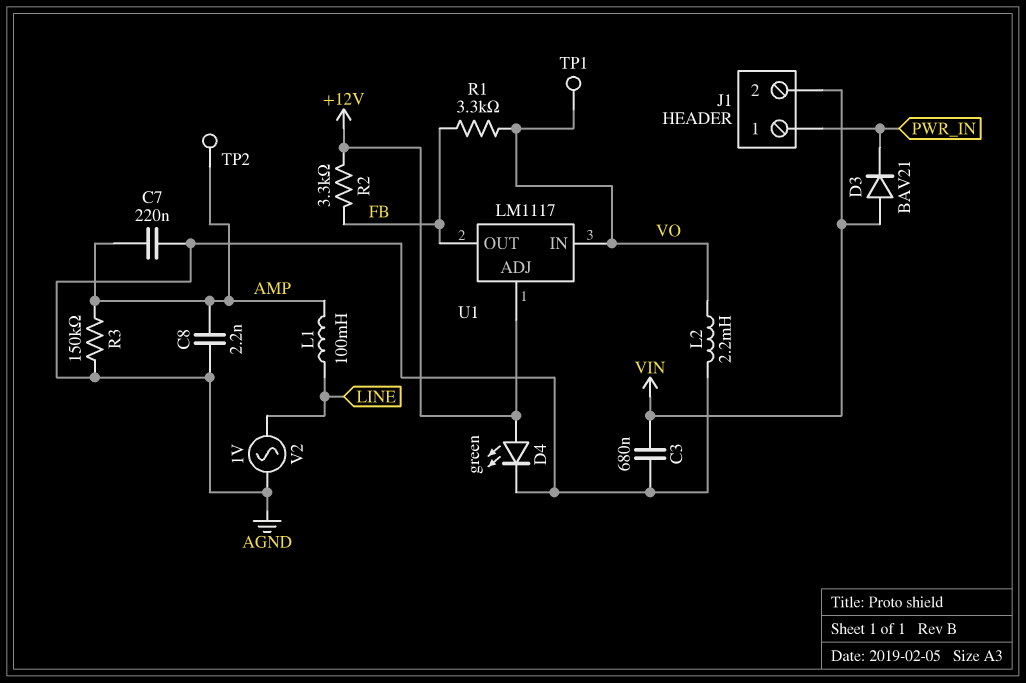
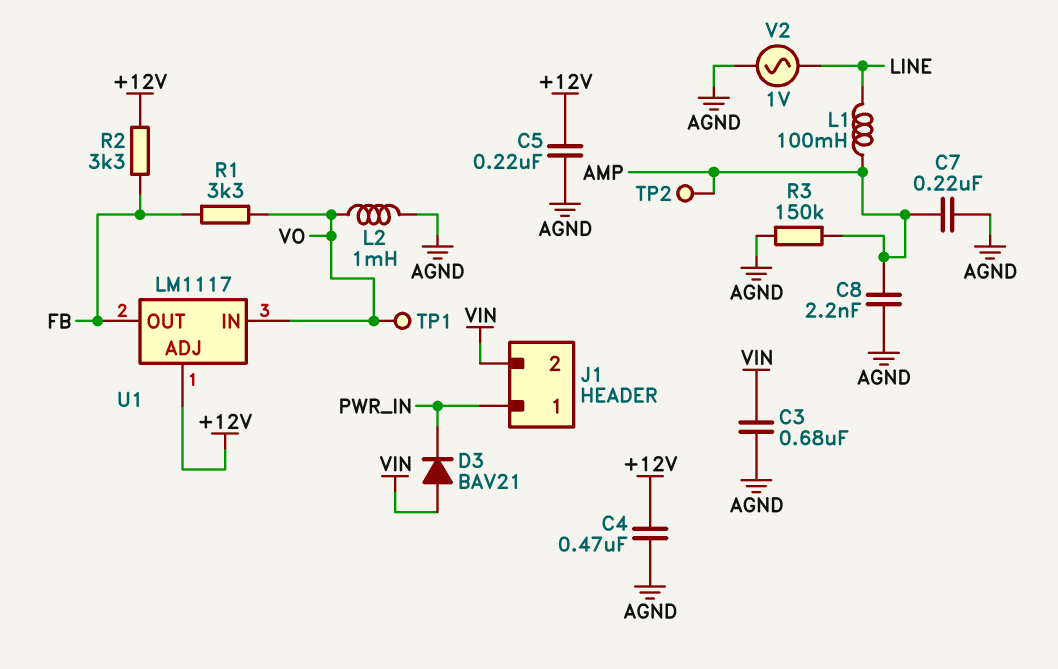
C4: none -> 470nF (+12V, AGND)
C5: none -> 220nF (+12V, AGND)
D4: LED green (A +12V, K AGND) -> none
L2: 2.2mH (AGND, VO) -> 1mH (AGND, VO)

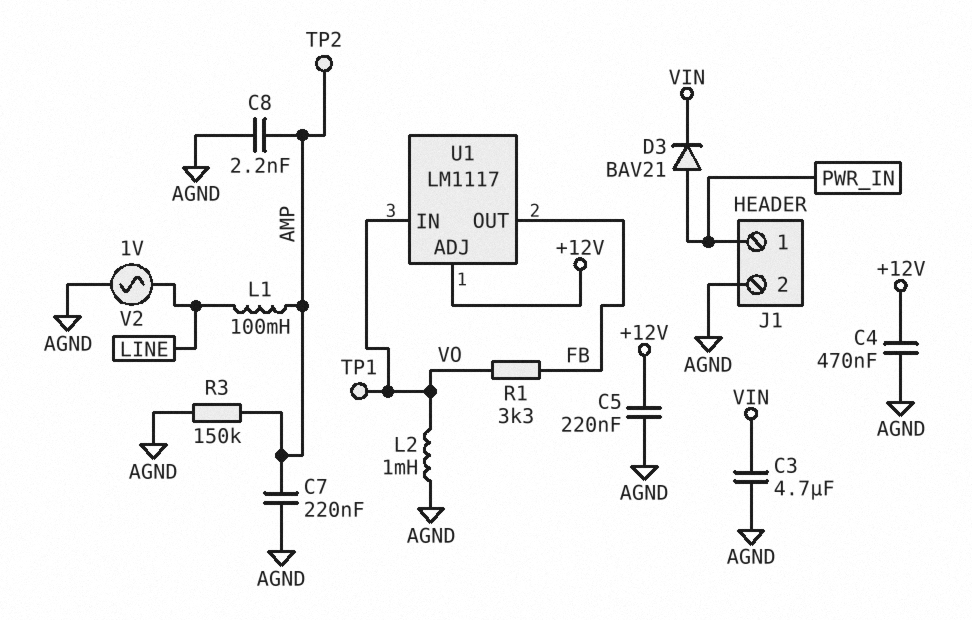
C3: 680nF (AGND, VIN) -> 4.7uF (AGND, VIN)
D3: diode BAV21 (A VIN, K PWR_IN) -> diode BAV21 (A PWR_IN, K VIN)
J1 pin 2: VIN -> AGND
R2: 3.3k (+12V, FB) -> none

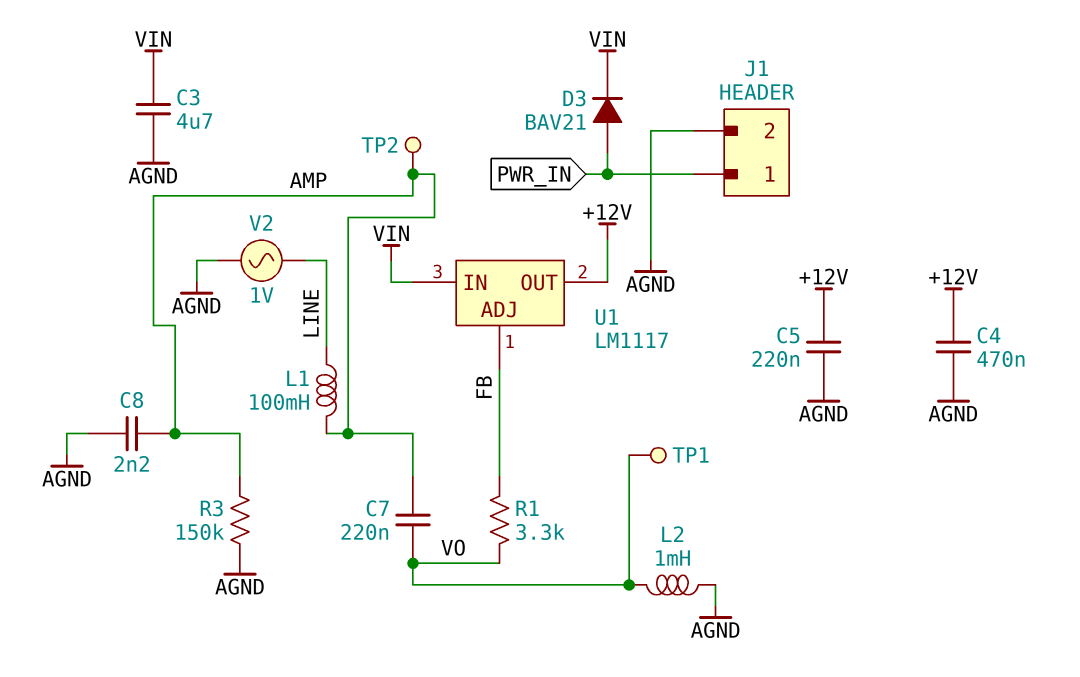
C7: 220nF (AGND, AMP) -> 220nF (AMP, VO)
U1 pin ADJ: +12V -> FB
U1 pin IN: VO -> VIN
U1 pin OUT: FB -> +12V

